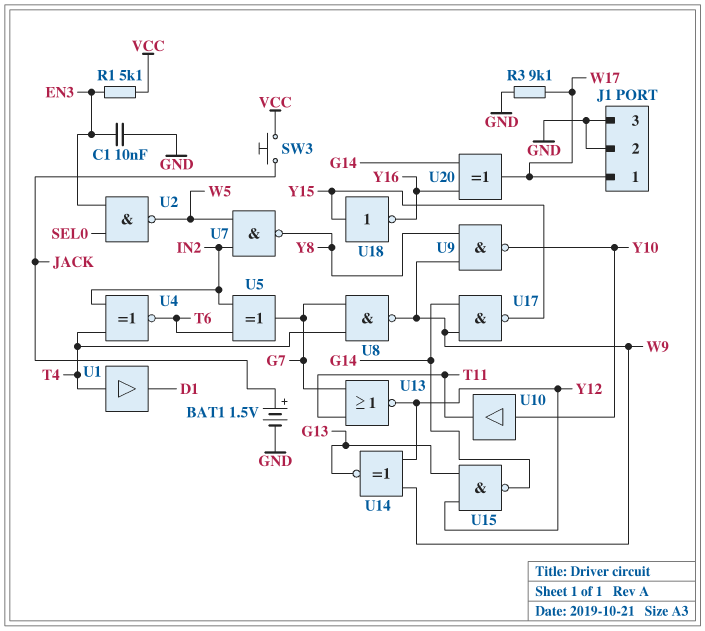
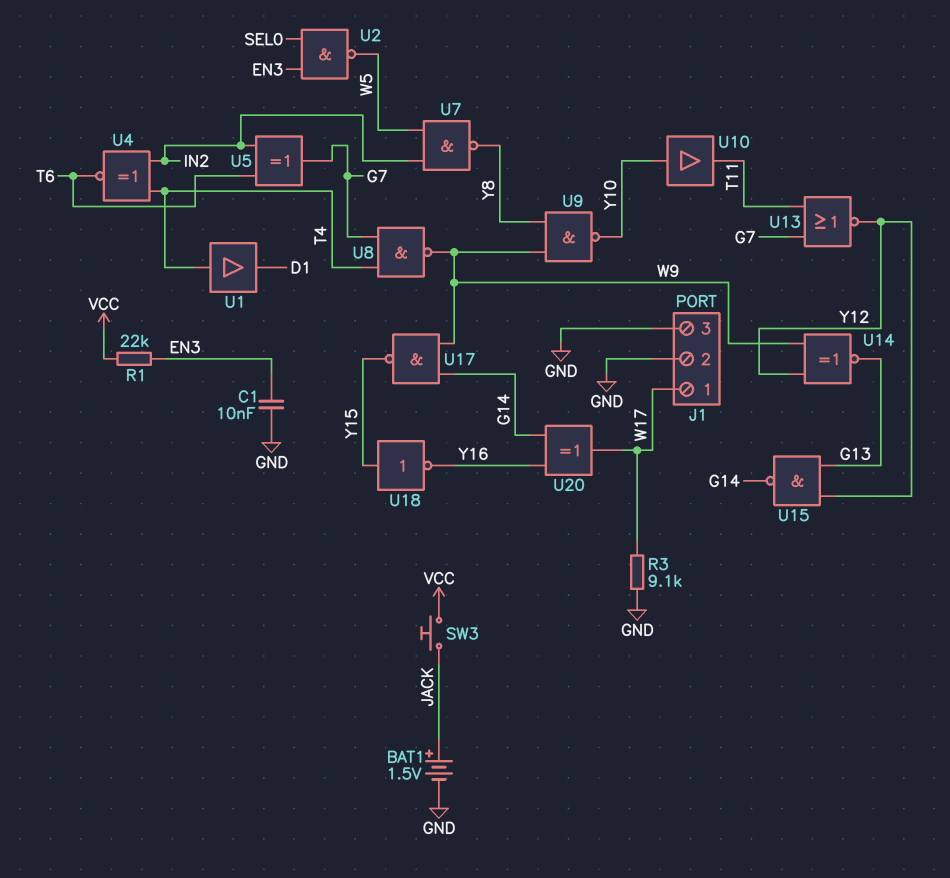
R1: 5.1k (EN3, VCC) -> 22k (EN3, VCC)

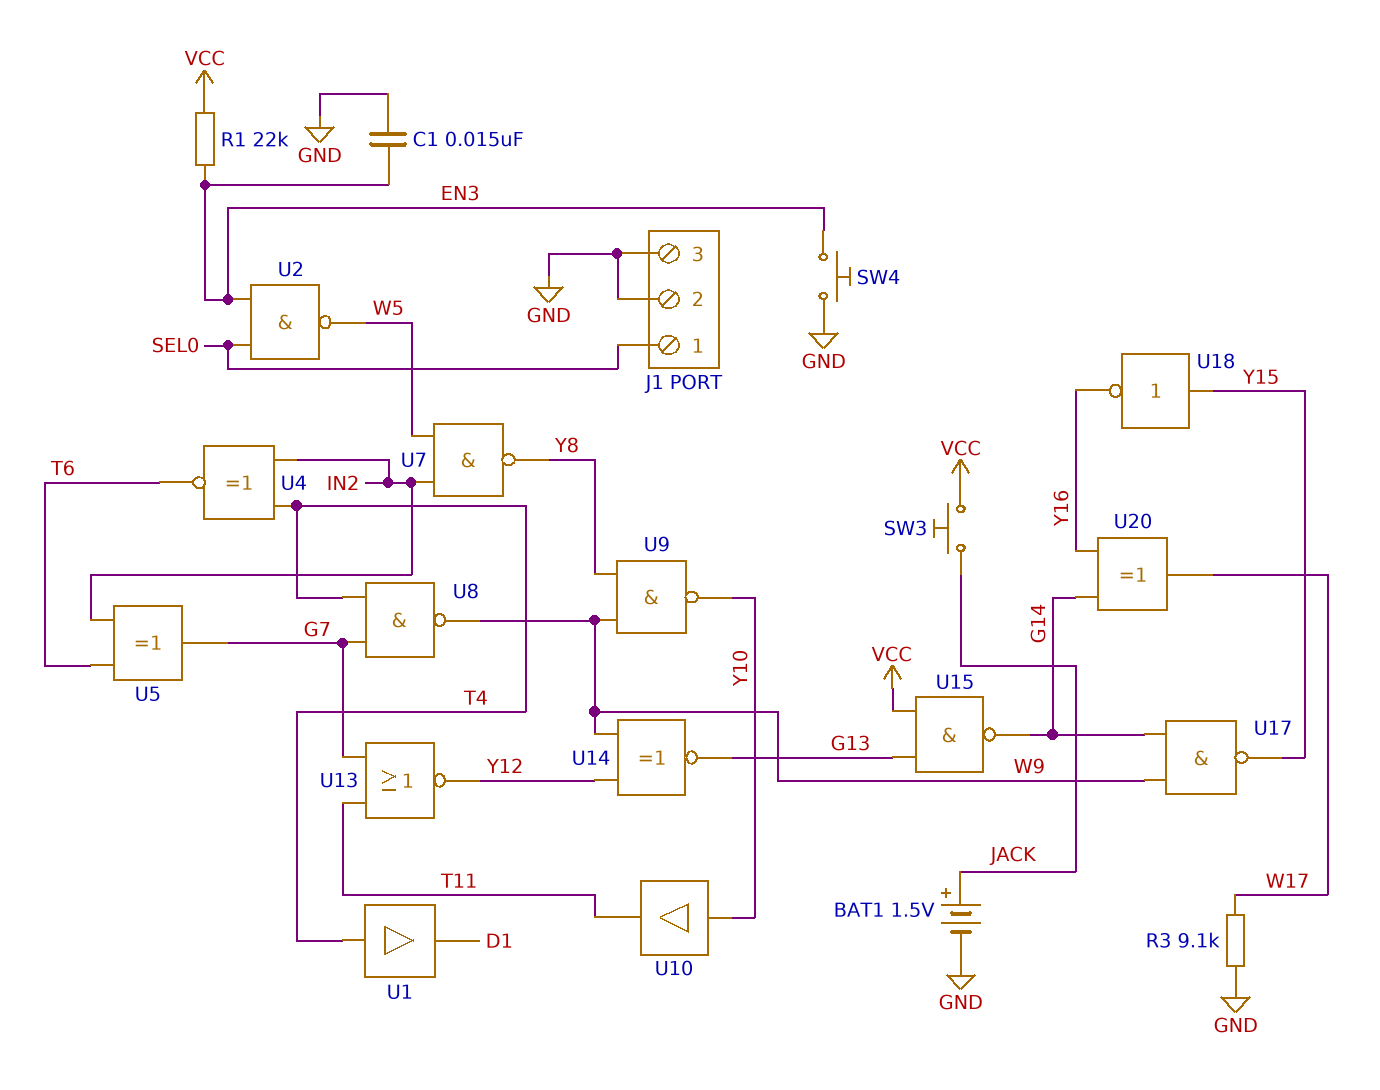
C1: 10nF (EN3, GND) -> 15nF (EN3, GND)
J1 pin 1: W17 -> SEL0
SW4: none -> button (EN3, GND)
U15: NAND (in G13, in Y12, out G14) -> NAND (in G13, in VCC, out G14)

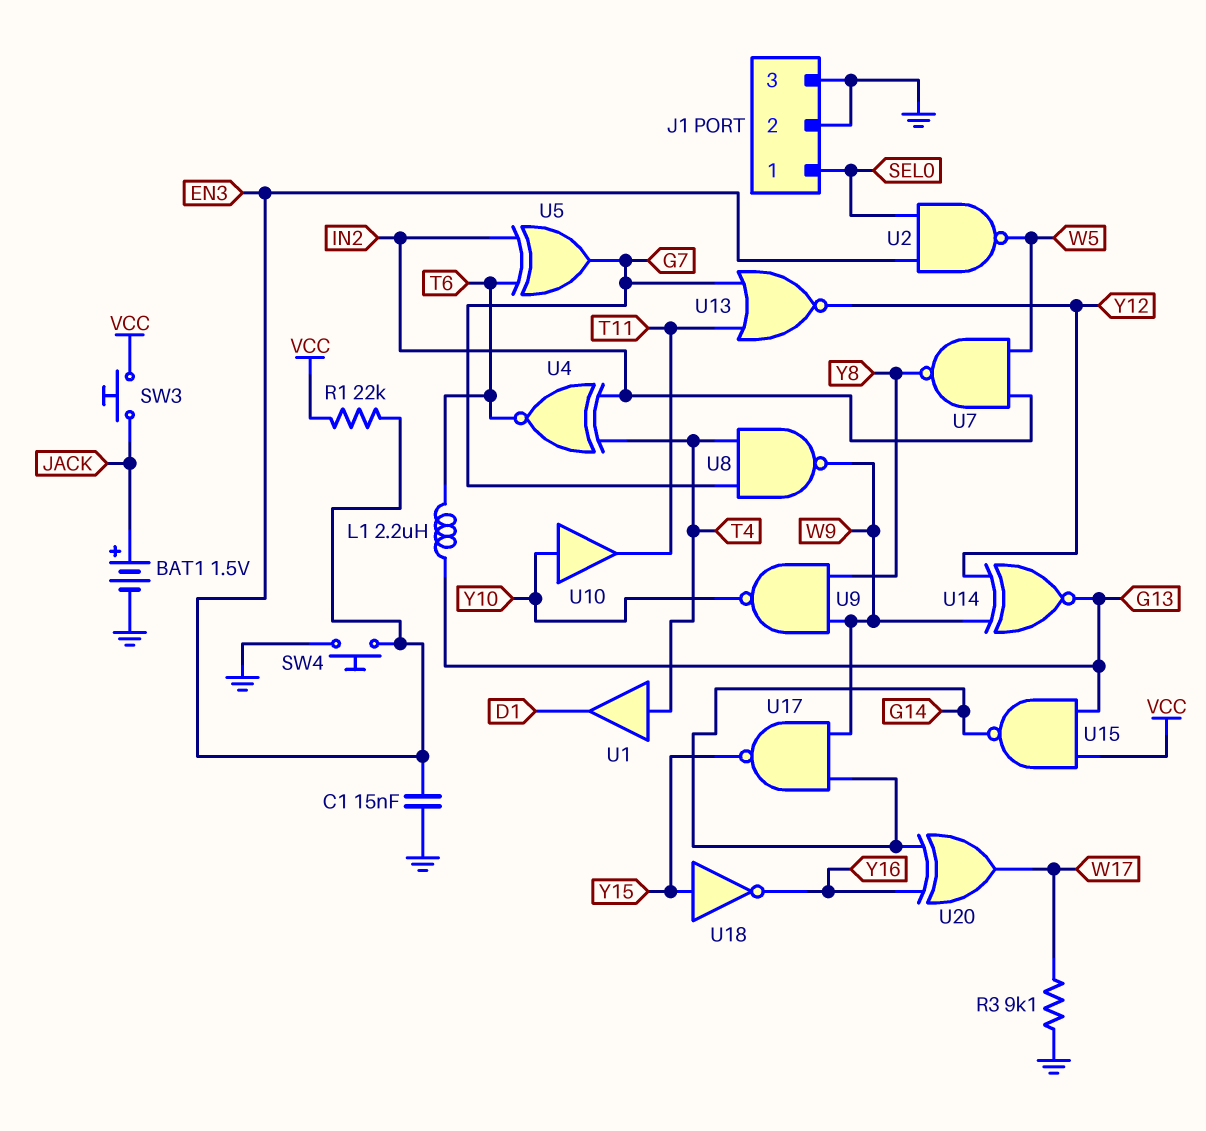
L1: none -> 2.2uH (G13, T6)

